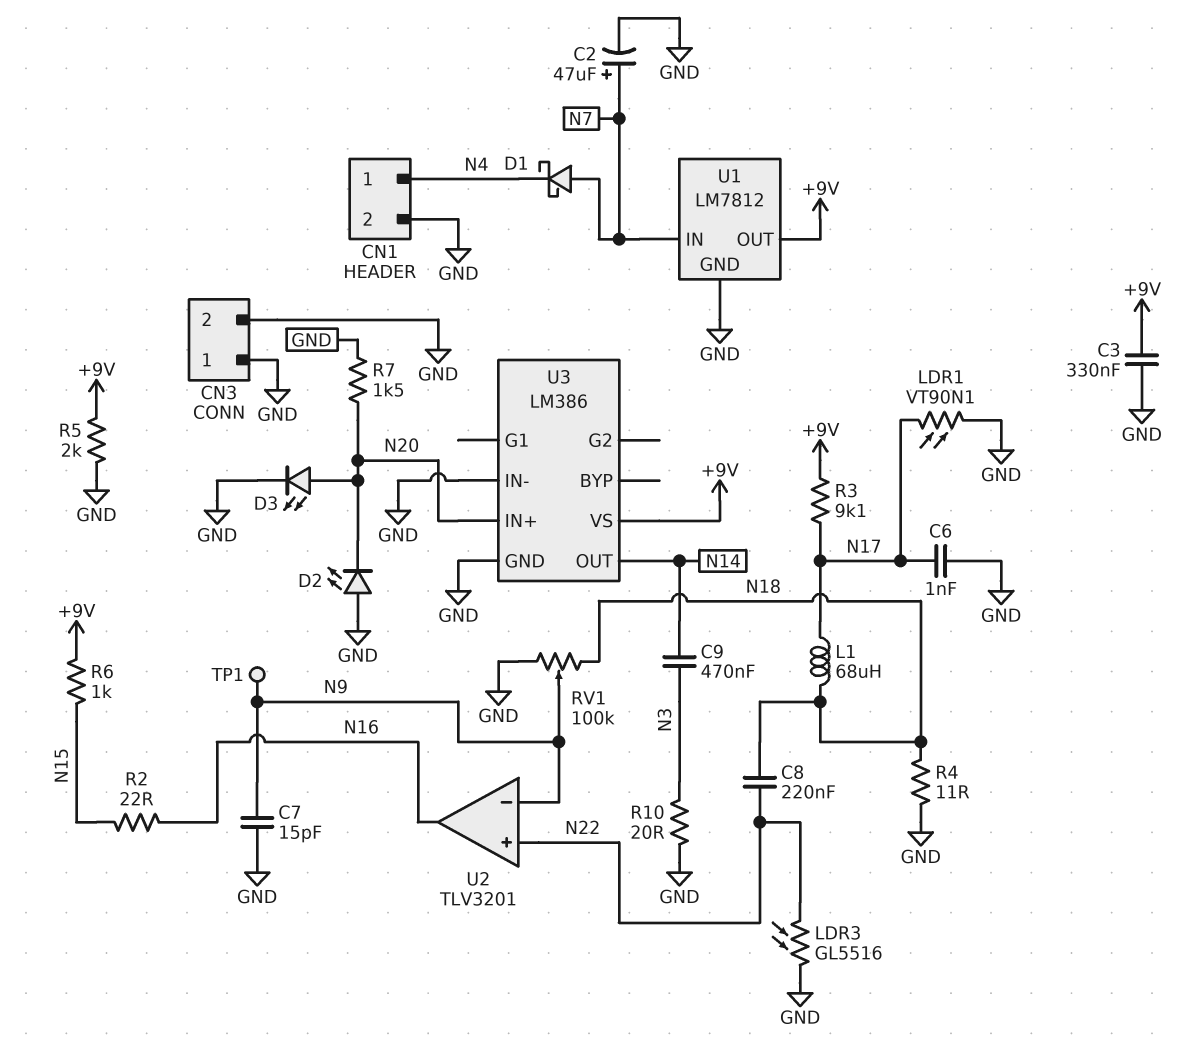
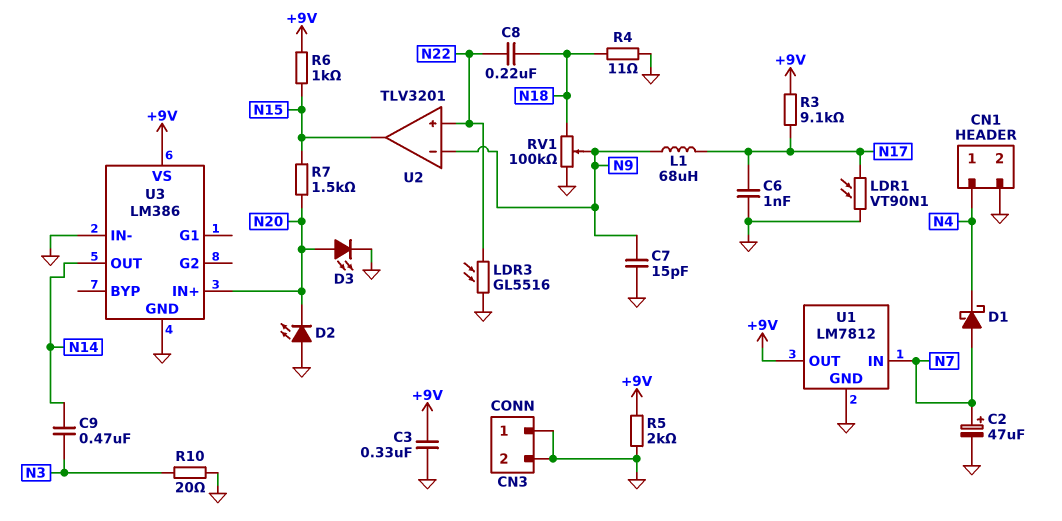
L1: 68uH (N17, N18) -> 68uH (N9, N17)
R2: 22 (N15, N16) -> none
R7: 1.5k (GND, N20) -> 1.5k (N15, N20)
TP1: test point (N9) -> none
U2 pin out: N16 -> N15

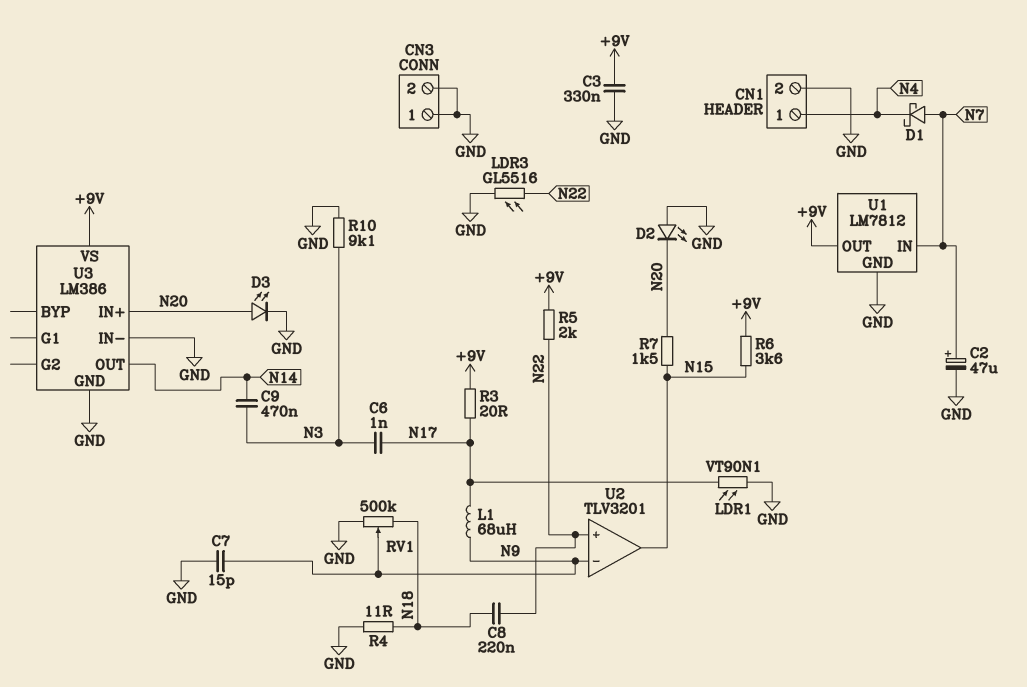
C6: 1nF (GND, N17) -> 1nF (N3, N17)
R3: 9.1k (+9V, N17) -> 20 (+9V, N17)
R5: 2k (+9V, GND) -> 2k (+9V, N22)
R6: 1k (+9V, N15) -> 3.6k (+9V, N15)
R10: 20 (GND, N3) -> 9.1k (GND, N3)
RV1: 100k (GND, N18, wiper N9) -> 500k (GND, N18, wiper N9)

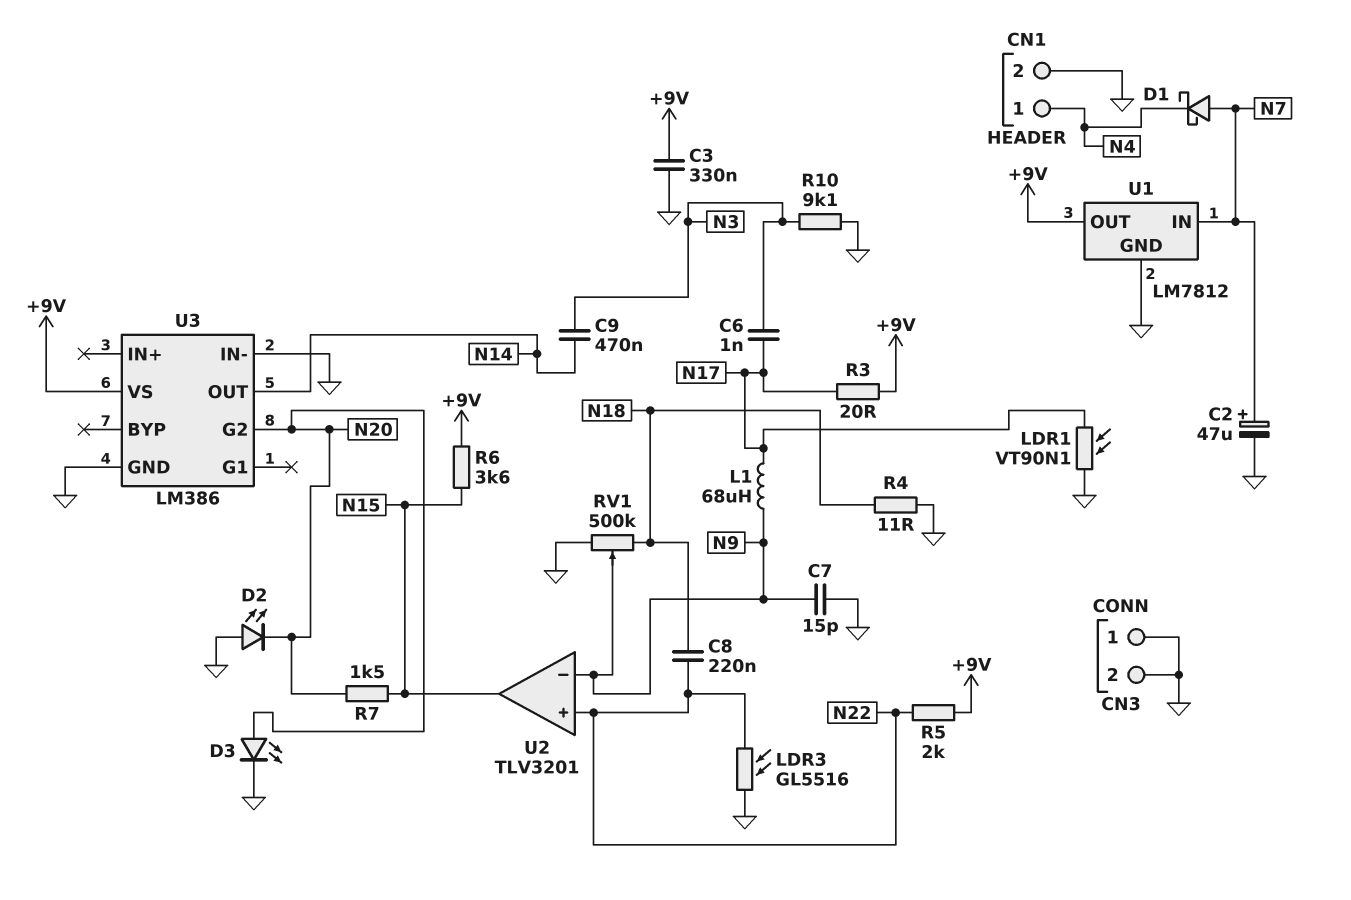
U3 pin G2: none -> N20
U3 pin IN+: N20 -> none

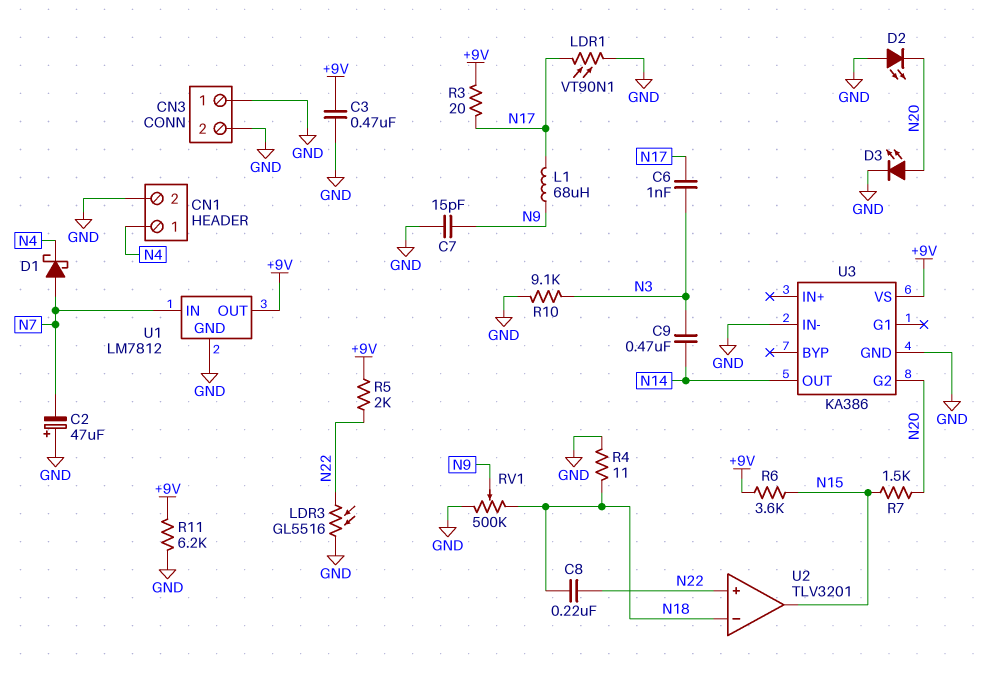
C2: 47uF (plus N7, minus GND) -> 47uF (plus GND, minus N7)
C3: 330nF (+9V, GND) -> 470nF (+9V, GND)
R11: none -> 6.2k (+9V, GND)
U2 pin in-: N9 -> N18
U3: LM386 -> KA386

